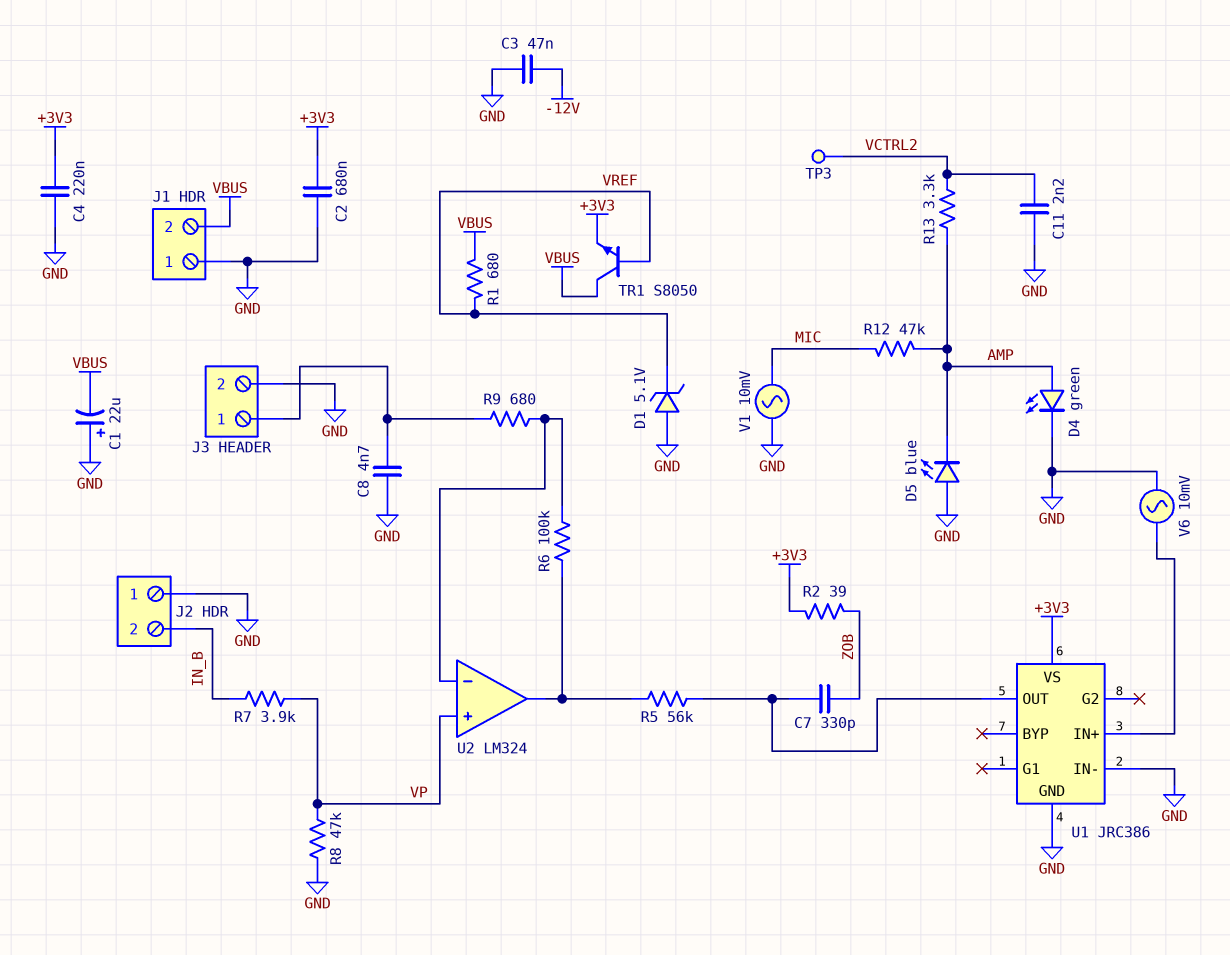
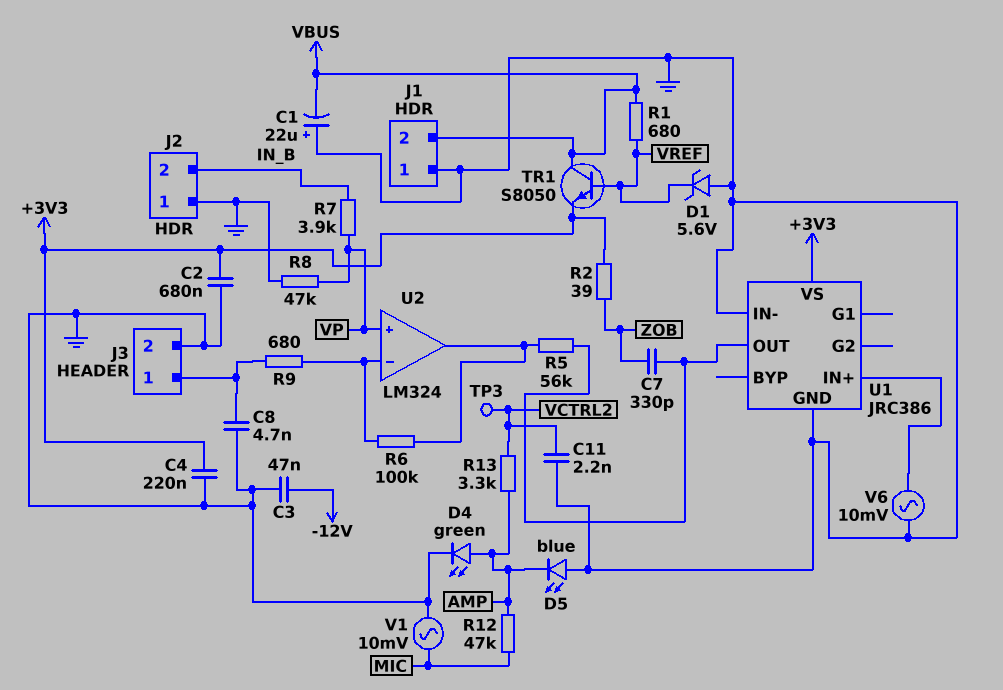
D1: zener 5.1V (A GND, K VREF) -> zener 5.6V (A GND, K VREF)

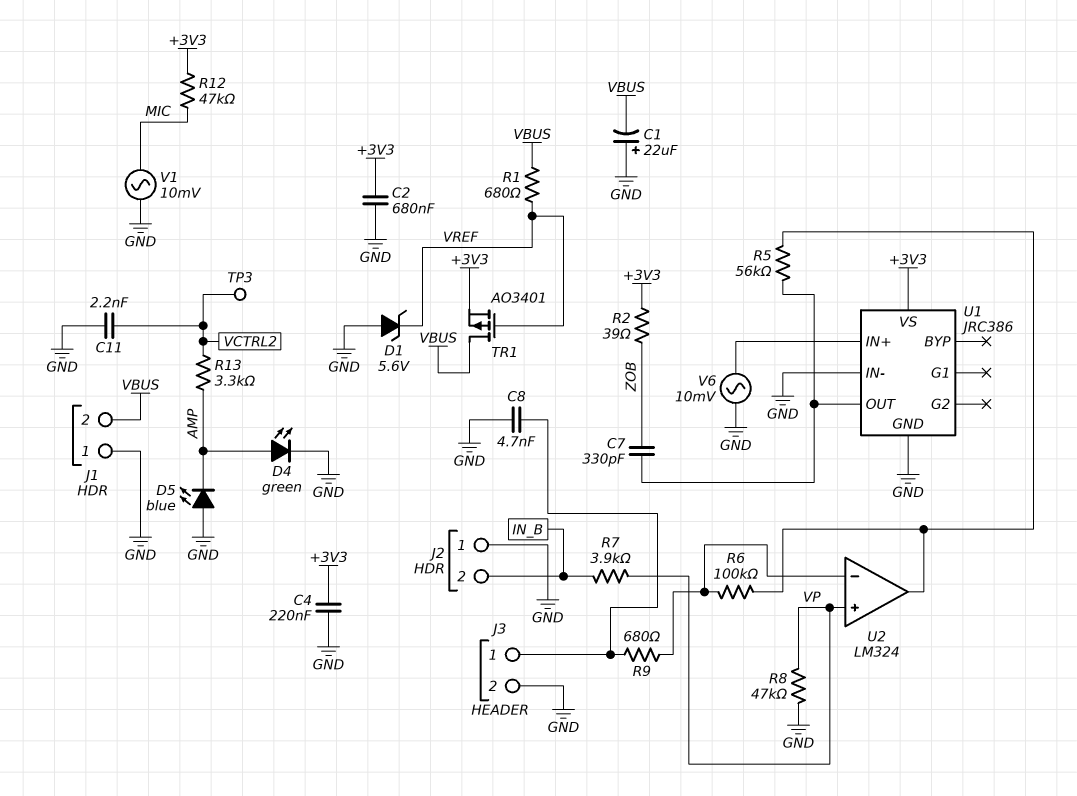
C3: 47nF (-12V, GND) -> none
R12: 47k (AMP, MIC) -> 47k (+3V3, MIC)
TR1: NPN S8050 (B VREF, C VBUS, E +3V3) -> PMOS AO3401 (G VREF, D VBUS, S +3V3)

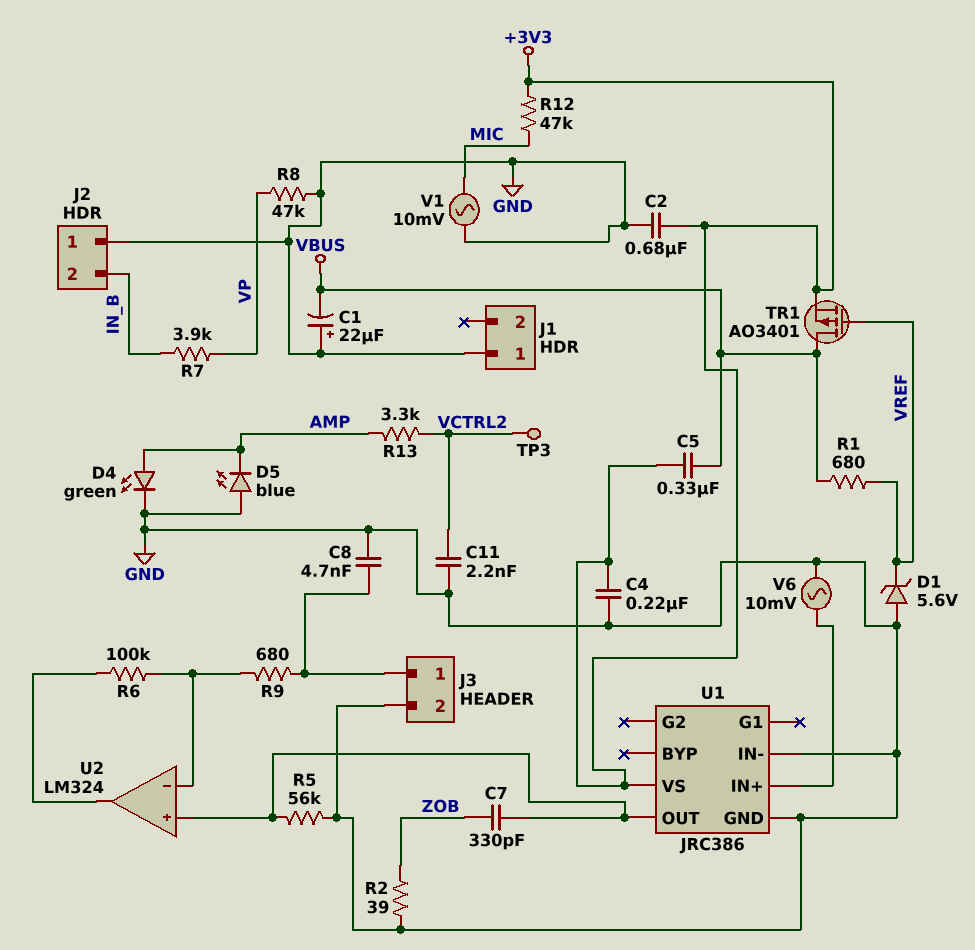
C5: none -> 330nF (+3V3, VBUS)
J1 pin 2: VBUS -> none
R2: 39 (+3V3, ZOB) -> 39 (GND, ZOB)
R5: 56k (U1/OUT, U2/out) -> 56k (GND, U1/OUT)
U2 pin in+: VP -> U1/OUT

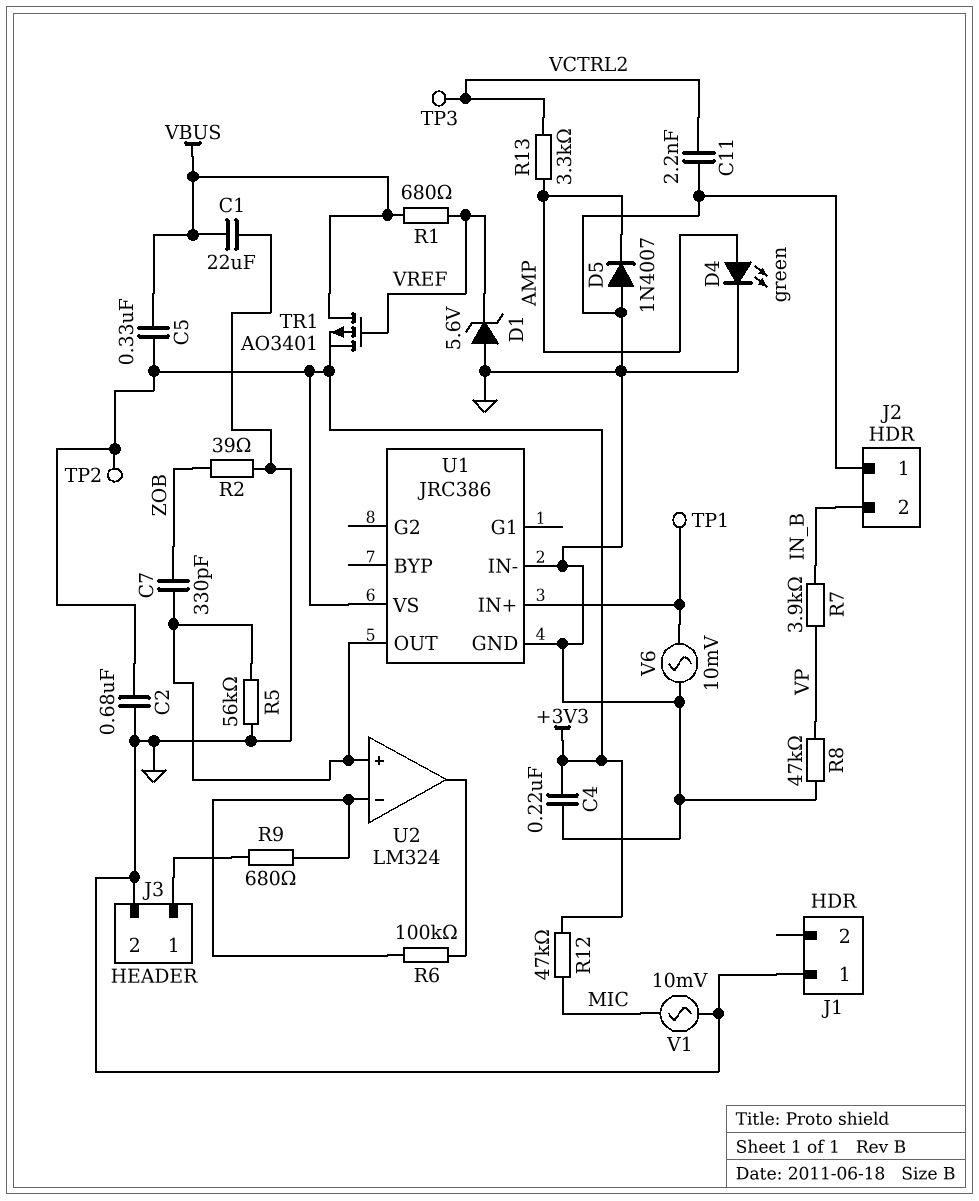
C1: 22uF (plus GND, minus VBUS) -> 22uF (GND, VBUS)
C8: 4.7nF (GND, J3/1) -> none
D5: LED blue (A GND, K AMP) -> diode 1N4007 (A GND, K AMP)
TP1: none -> test point (U1/IN+)
TP2: none -> test point (+3V3)

